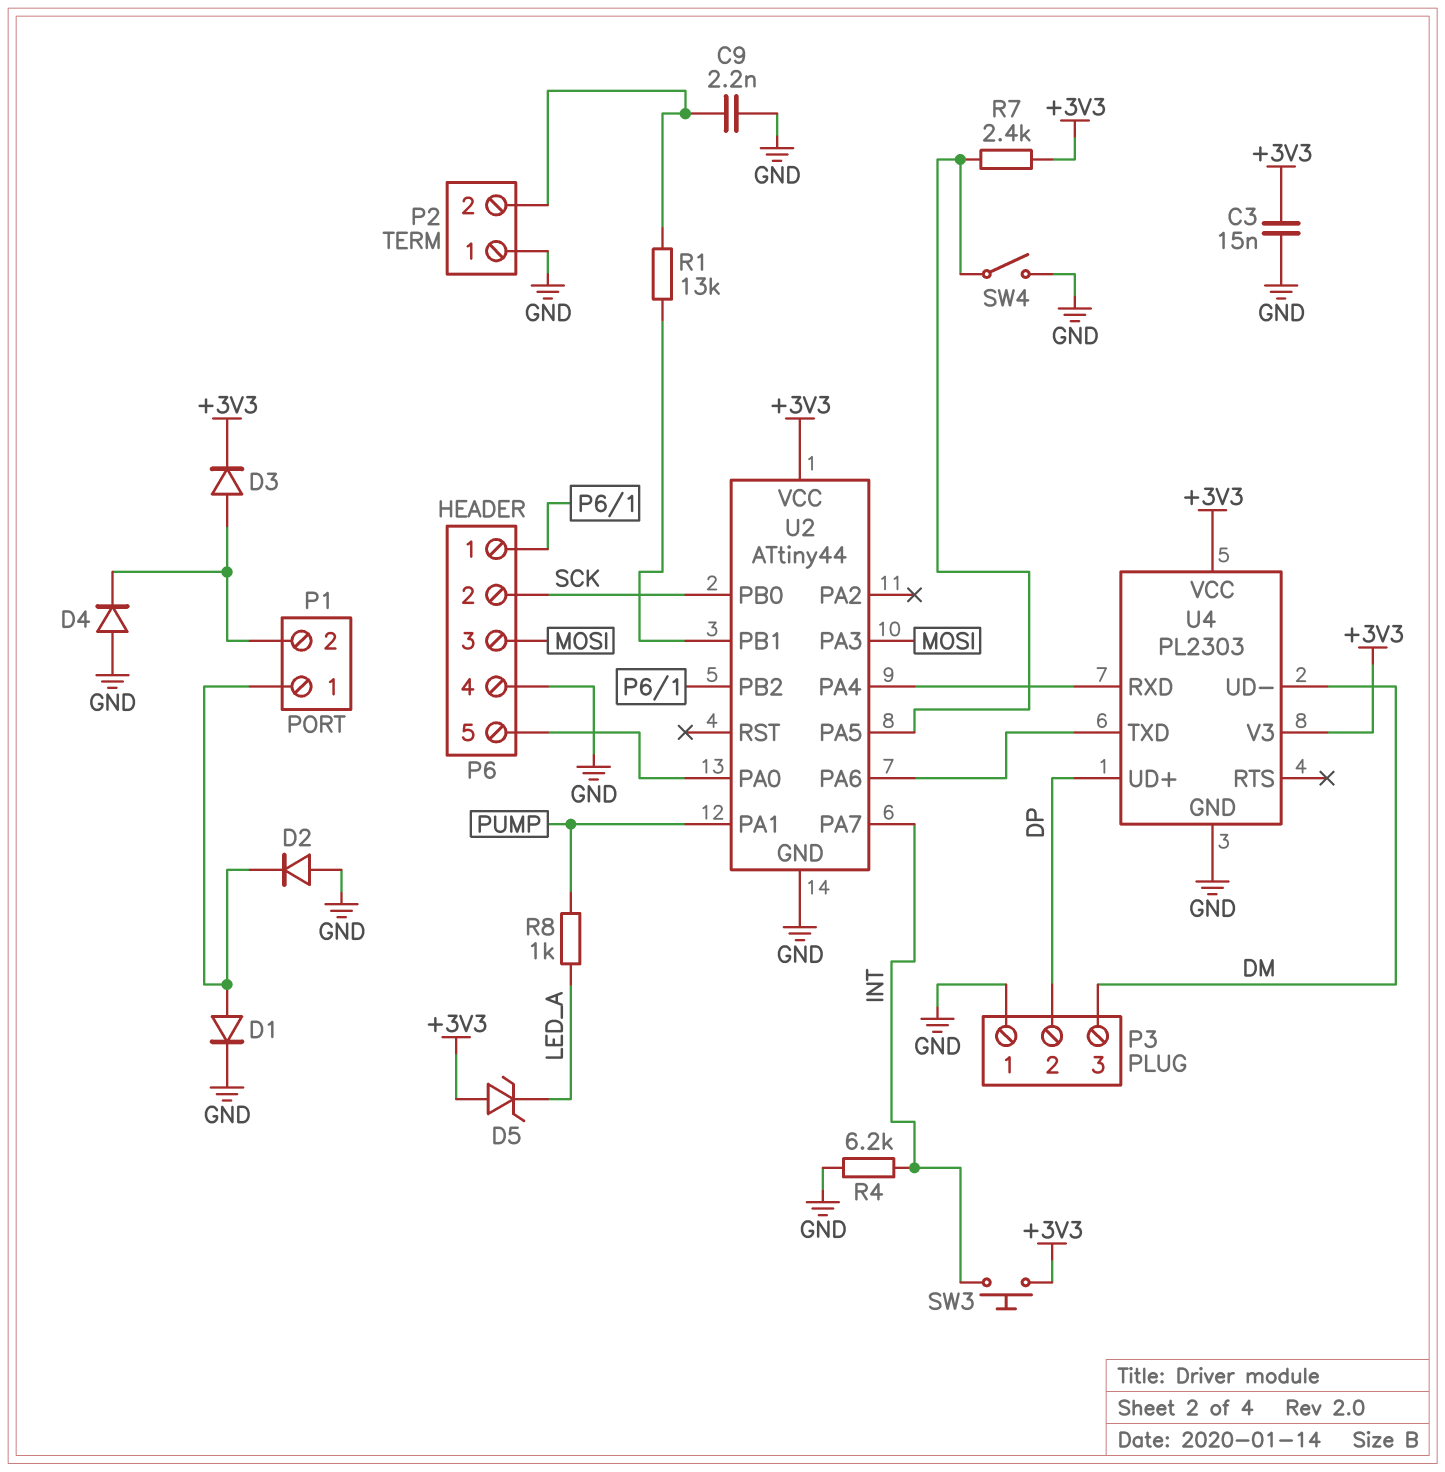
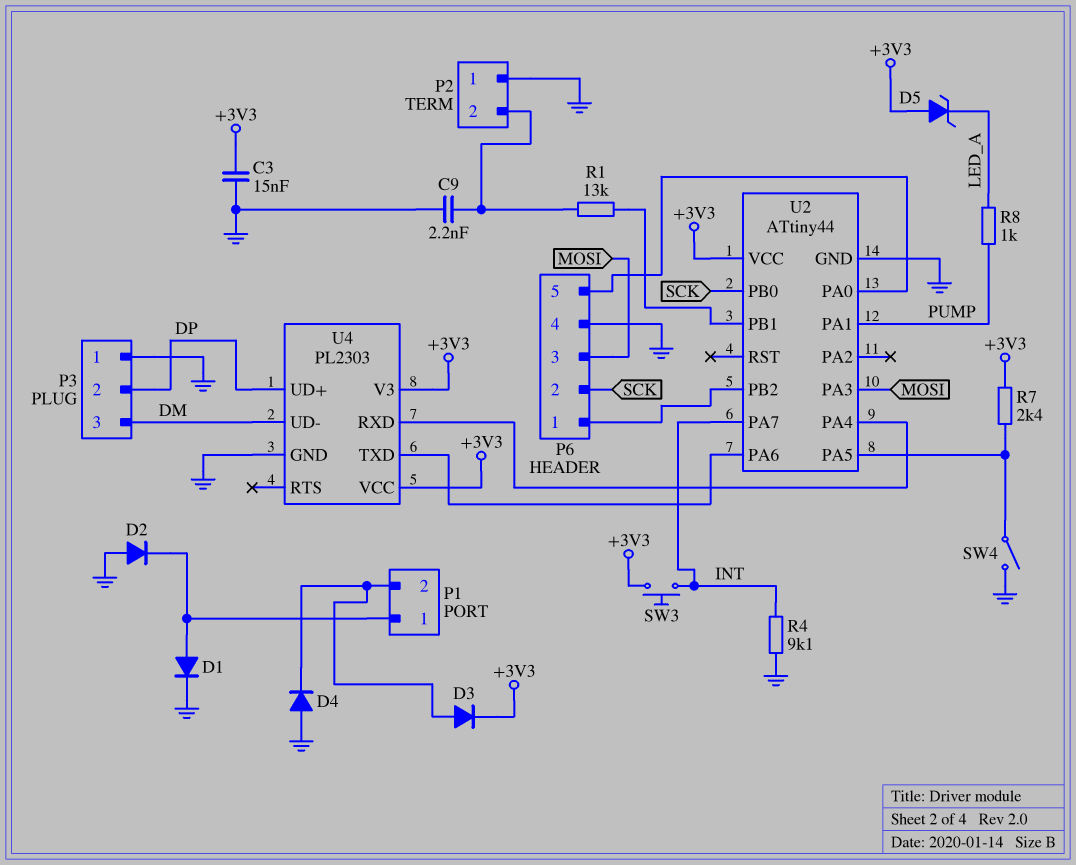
R4: 6.2k (GND, INT) -> 9.1k (GND, INT)

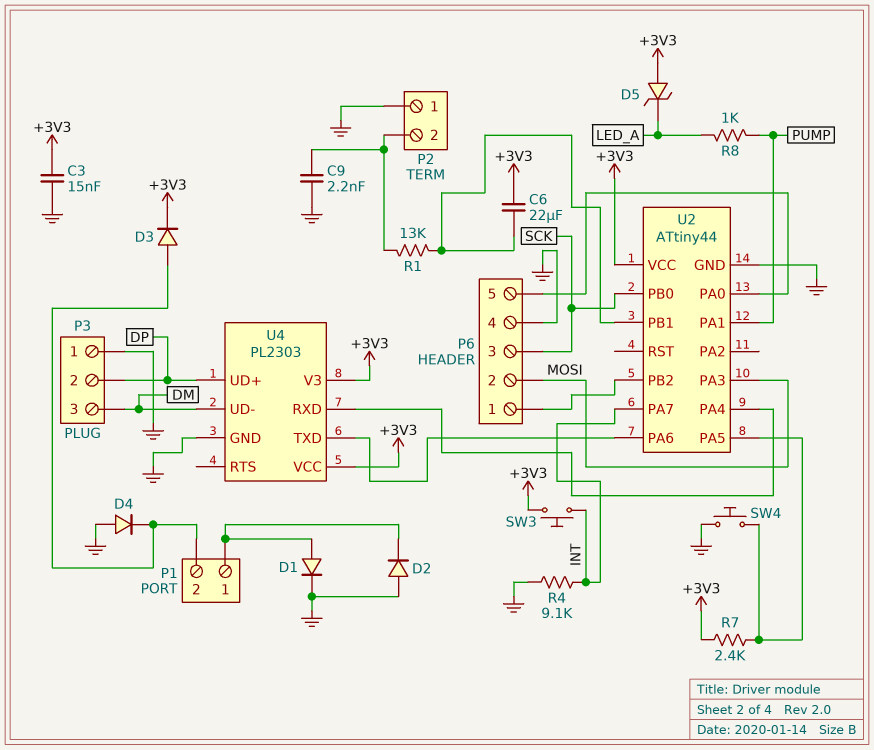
C6: none -> 22uF (+3V3, U2/PB1)
P6 pin 2: SCK -> MOSI
P6 pin 3: MOSI -> SCK
SW4: switch (GND, U2/PA5) -> button (GND, U2/PA5)

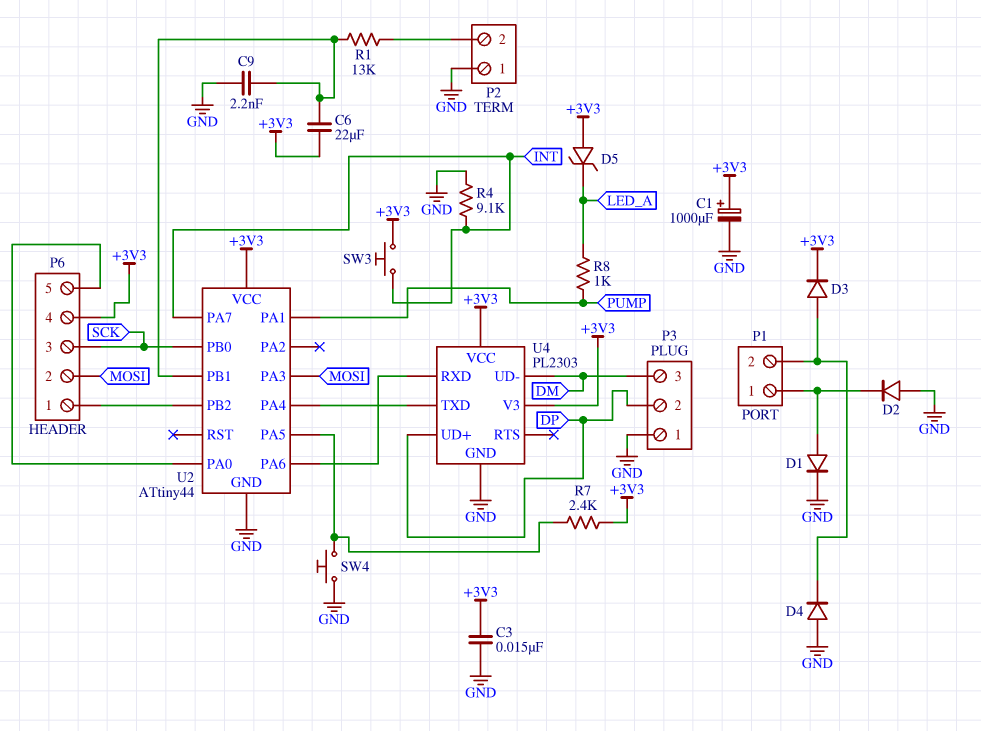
C1: none -> 1000uF (plus +3V3, minus GND)
C9: 2.2nF (GND, P2/2) -> 2.2nF (GND, U2/PB1)
P6 pin 4: GND -> +3V3
U4 pin RXD: U2/PA4 -> U2/PA6
U4 pin TXD: U2/PA6 -> U2/PA4

